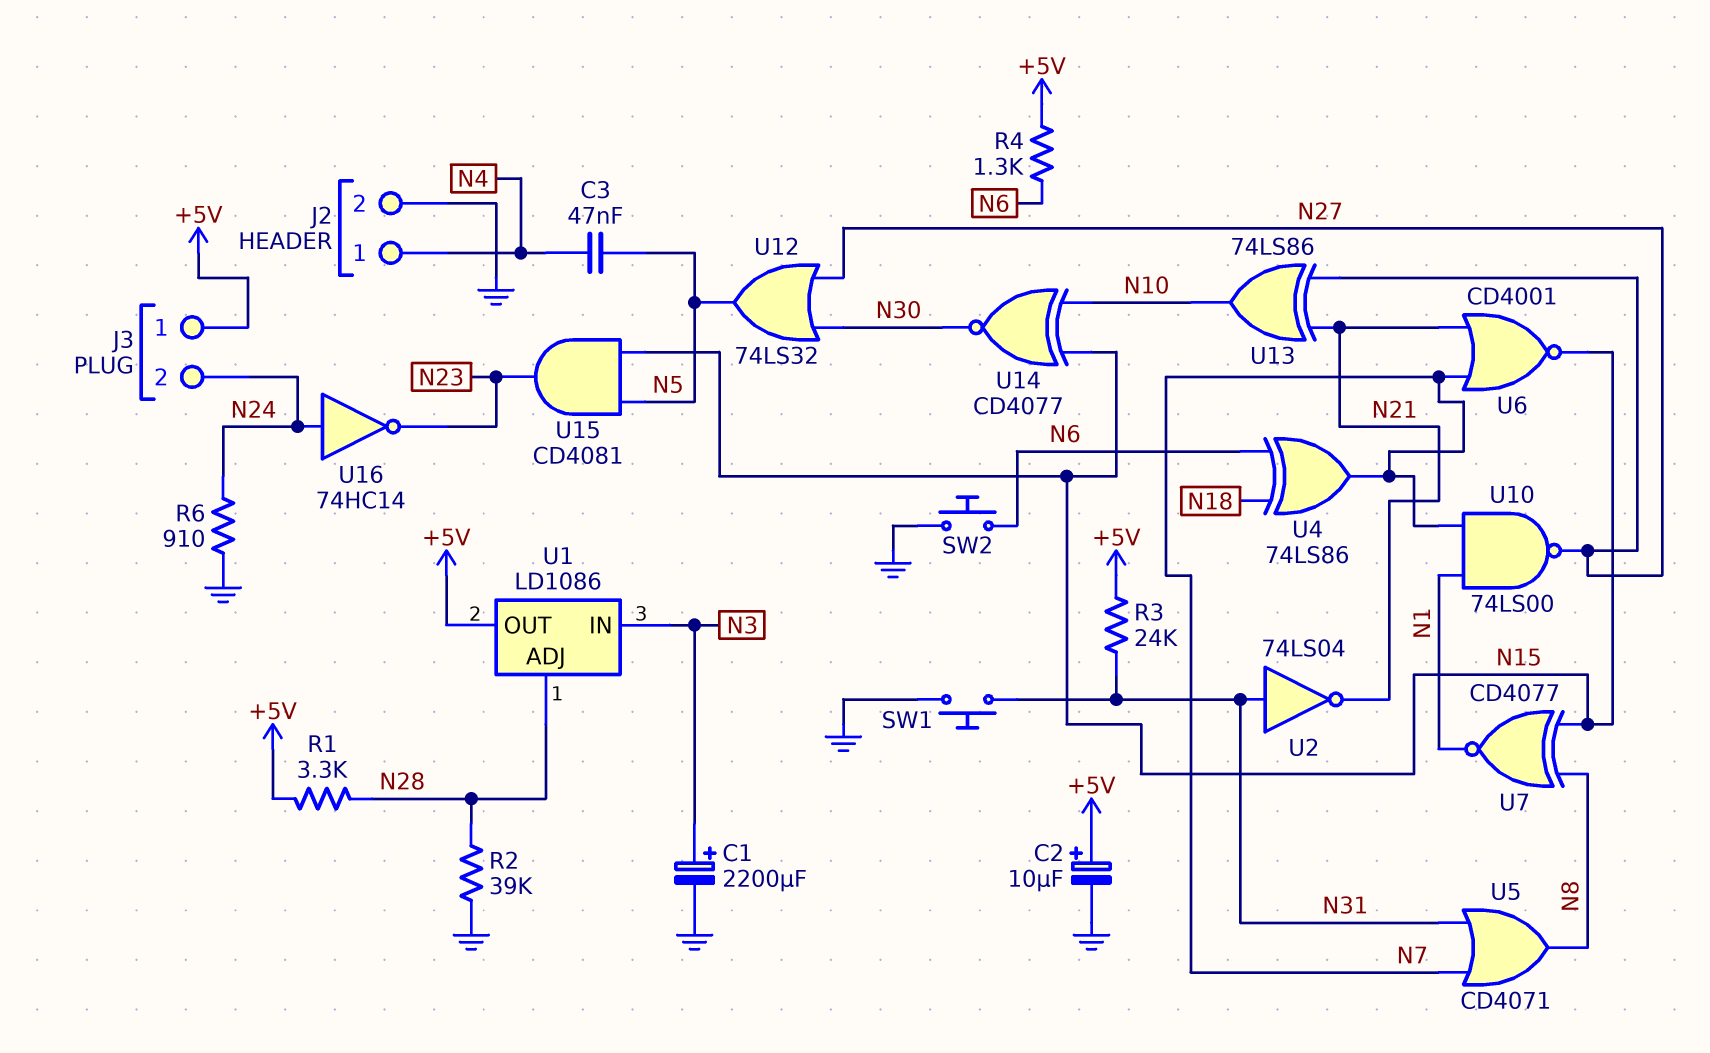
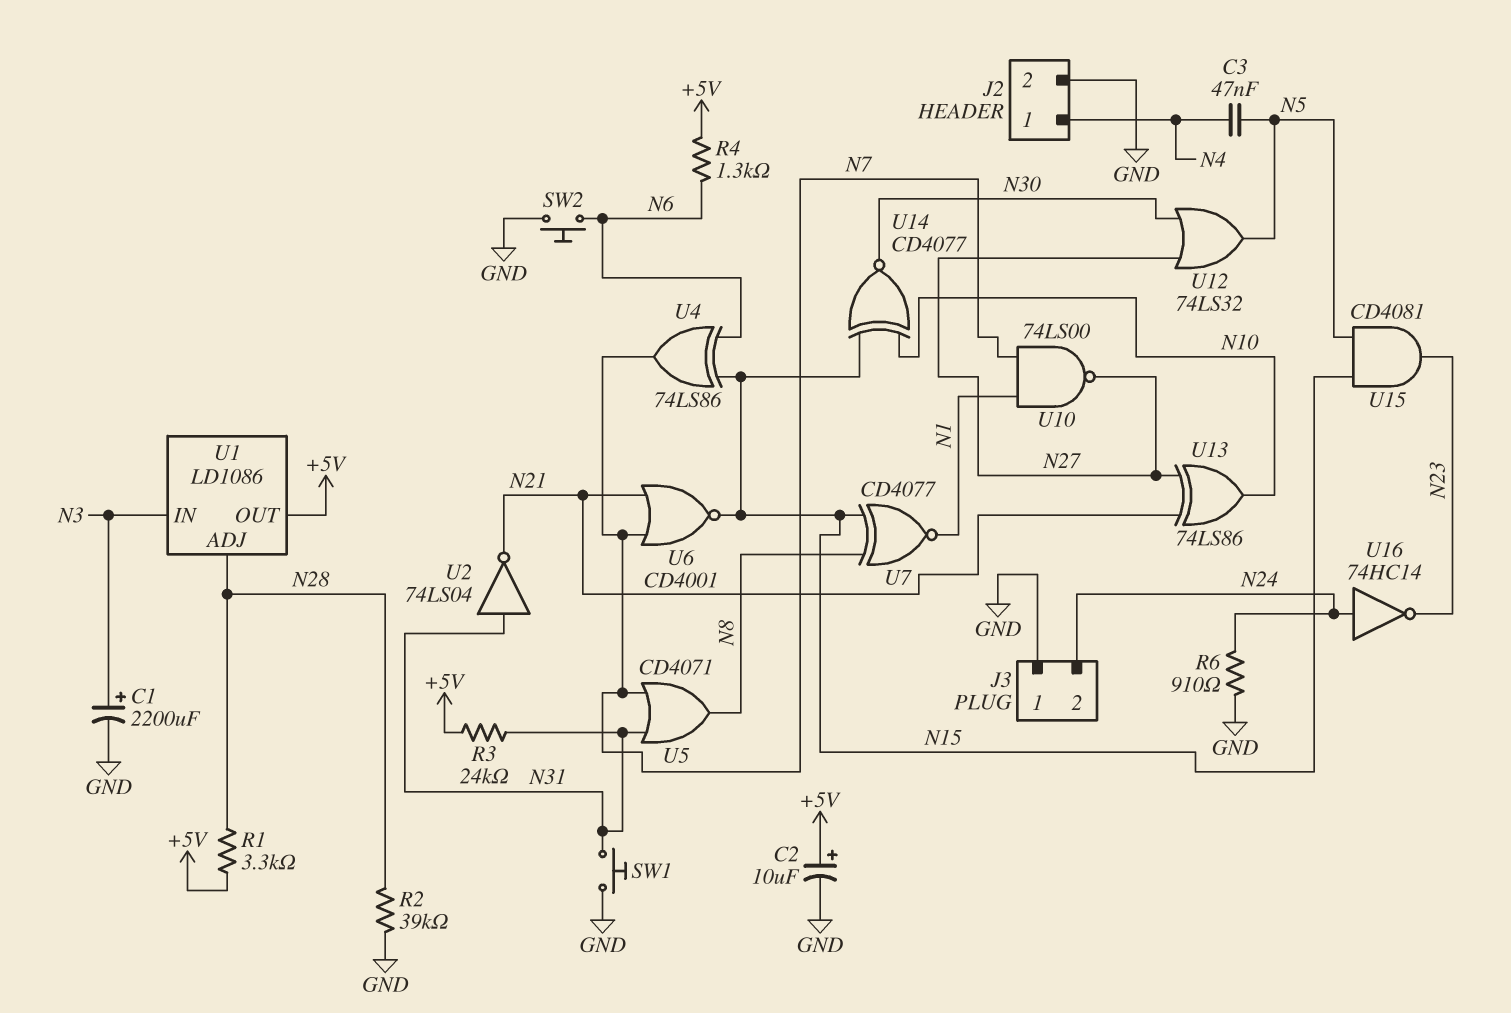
J3 pin 1: +5V -> GND
U4: XOR 74LS86 (in N6, in N18, out N7) -> XOR 74LS86 (in N6, in N15, out N7)

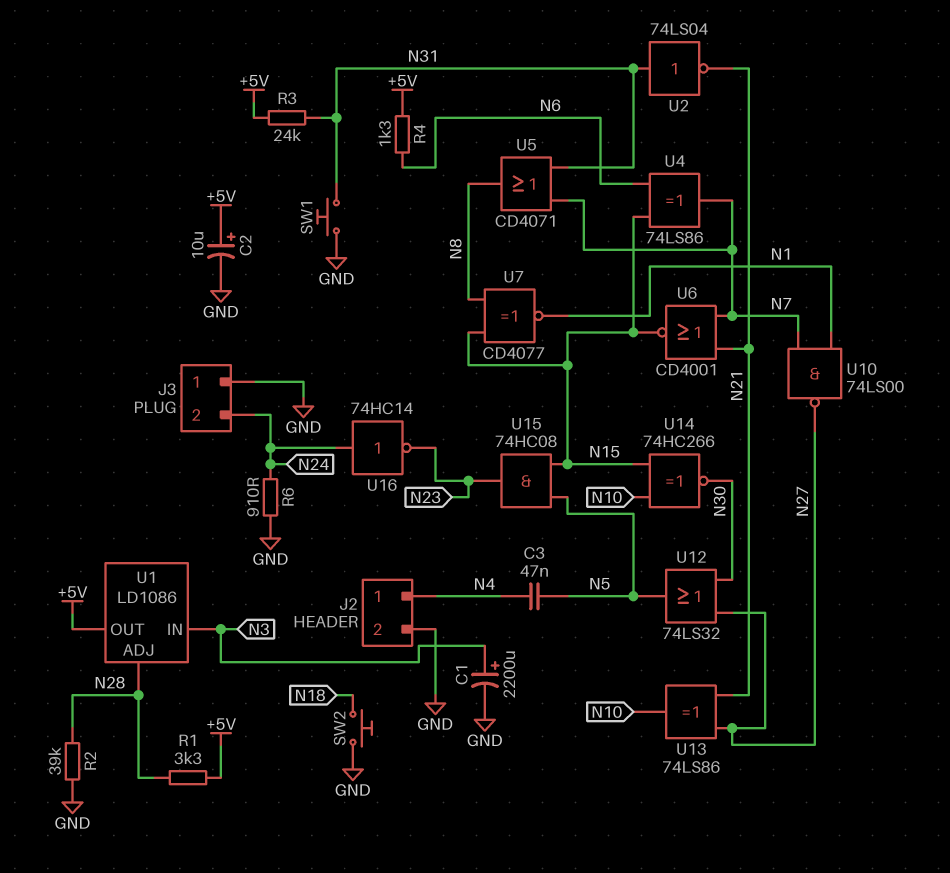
SW2: button (GND, N6) -> button (GND, N18)
U14: XNOR CD4077 (in N10, in N15, out N30) -> XNOR 74HC266 (in N10, in N15, out N30)
U15: AND CD4081 (in N5, in N15, out N23) -> AND 74HC08 (in N5, in N15, out N23)

